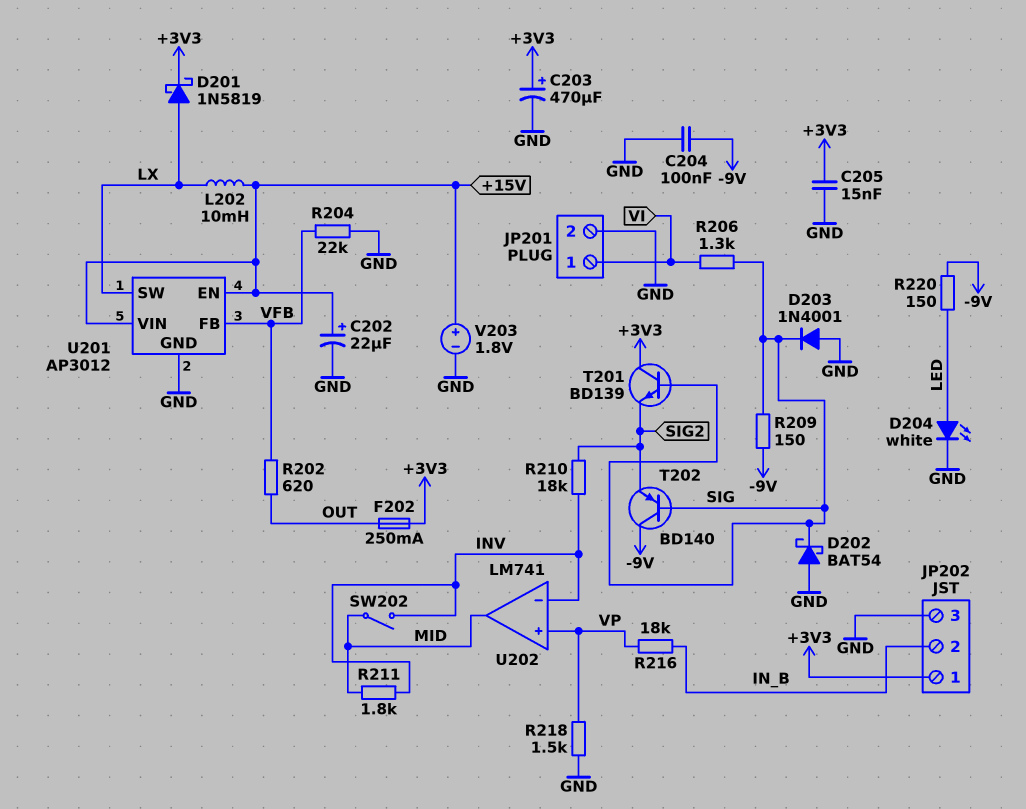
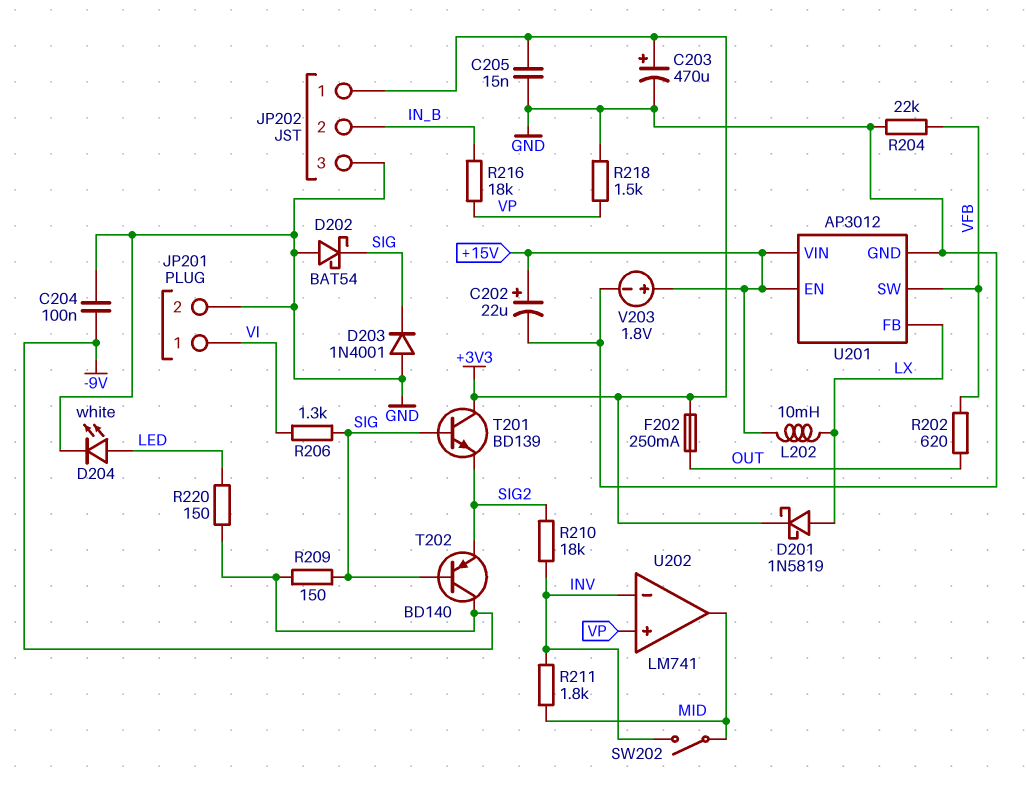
U201 pin FB: VFB -> LX
U201 pin SW: LX -> VFB

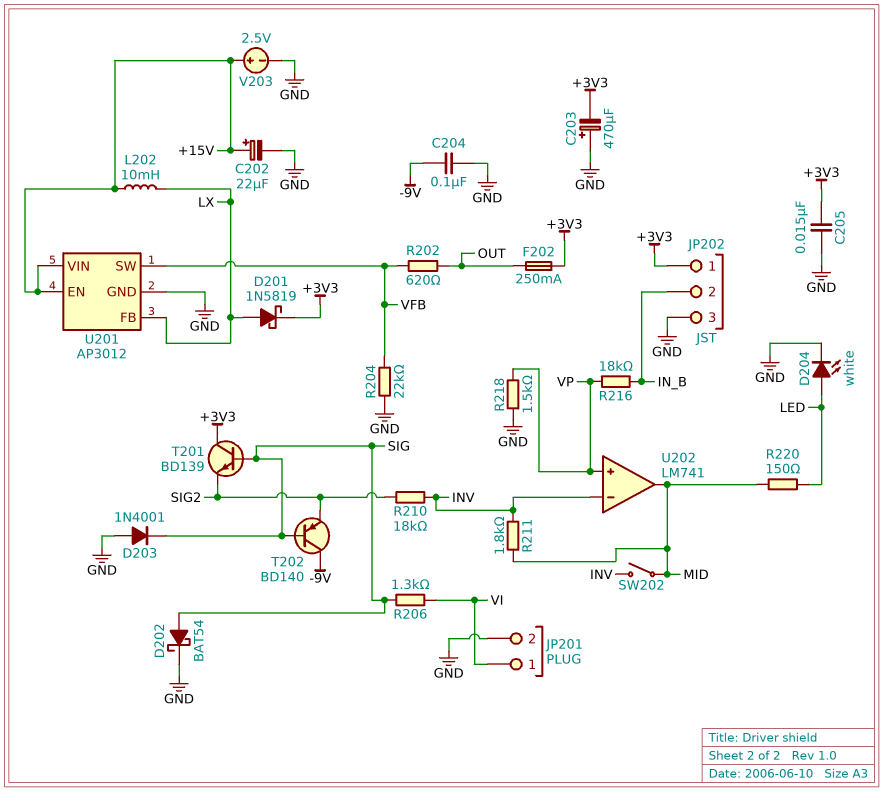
C203: 470uF (plus +3V3, minus GND) -> 470uF (plus GND, minus +3V3)
D202: schottky BAT54 (A GND, K SIG) -> schottky BAT54 (A SIG, K GND)
R209: 150 (-9V, SIG) -> none
R220: 150 (-9V, LED) -> 150 (LED, MID)
V203: 1.8V (plus +15V, minus GND) -> 2.5V (plus +15V, minus GND)

